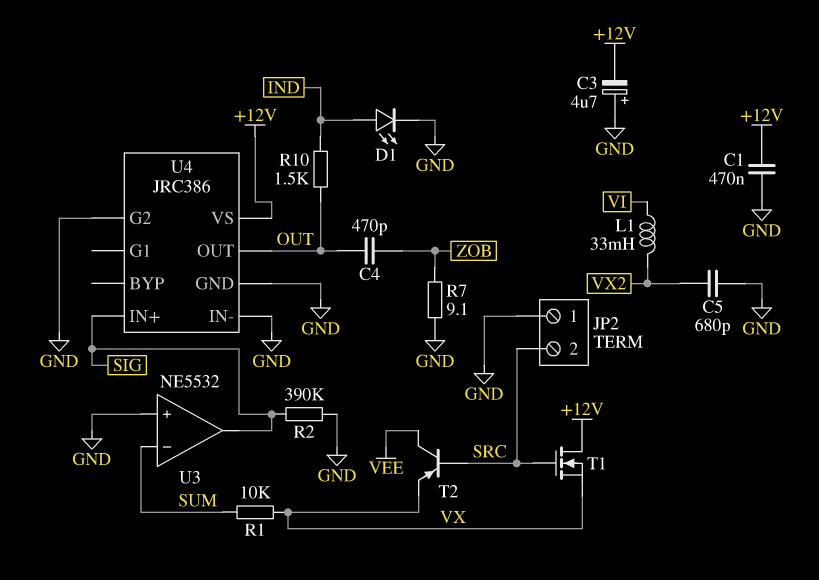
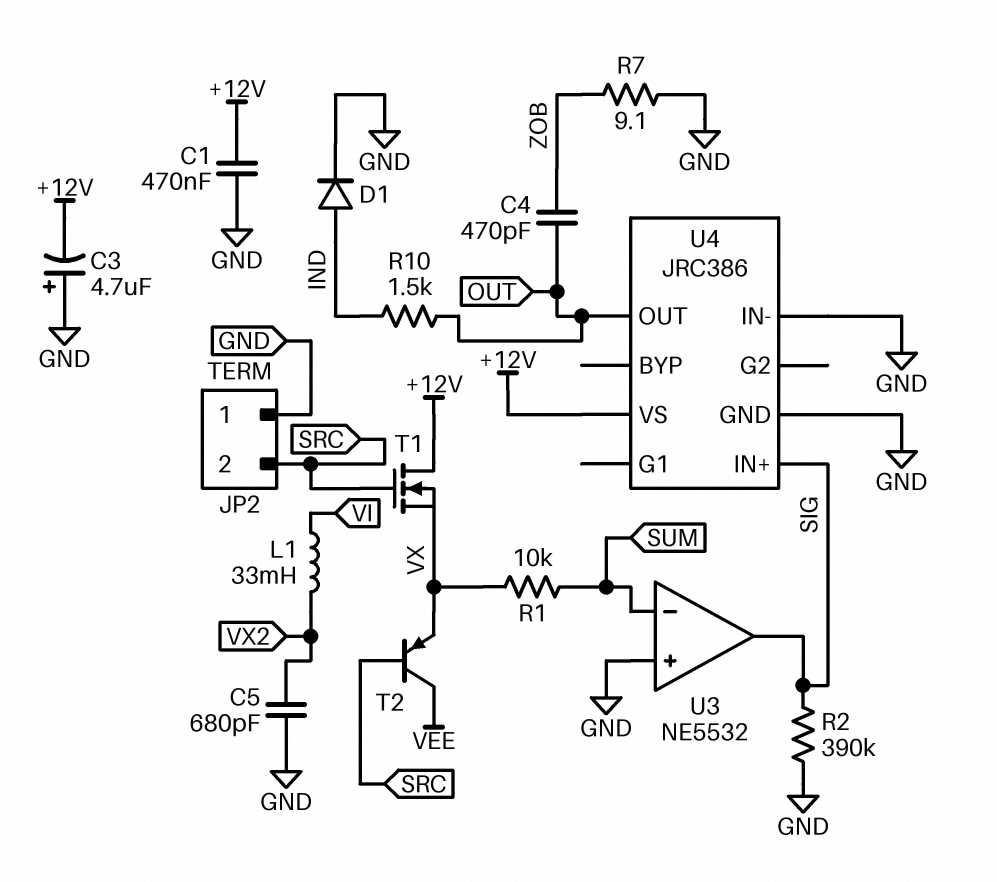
D1: LED (A IND, K GND) -> diode (A IND, K GND)
U4 pin G2: GND -> none

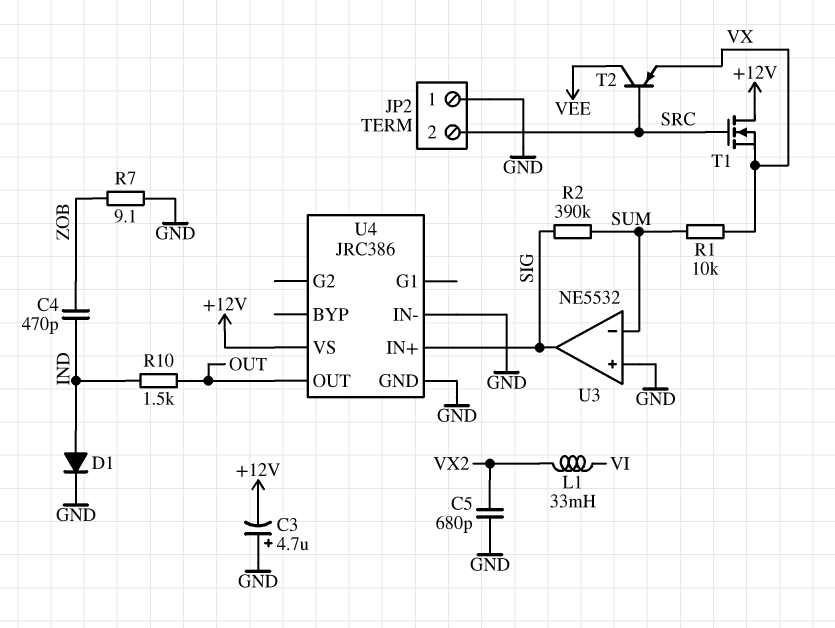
C1: 470nF (+12V, GND) -> none
C4: 470pF (OUT, ZOB) -> 470pF (IND, ZOB)
R2: 390k (GND, SIG) -> 390k (SIG, SUM)

